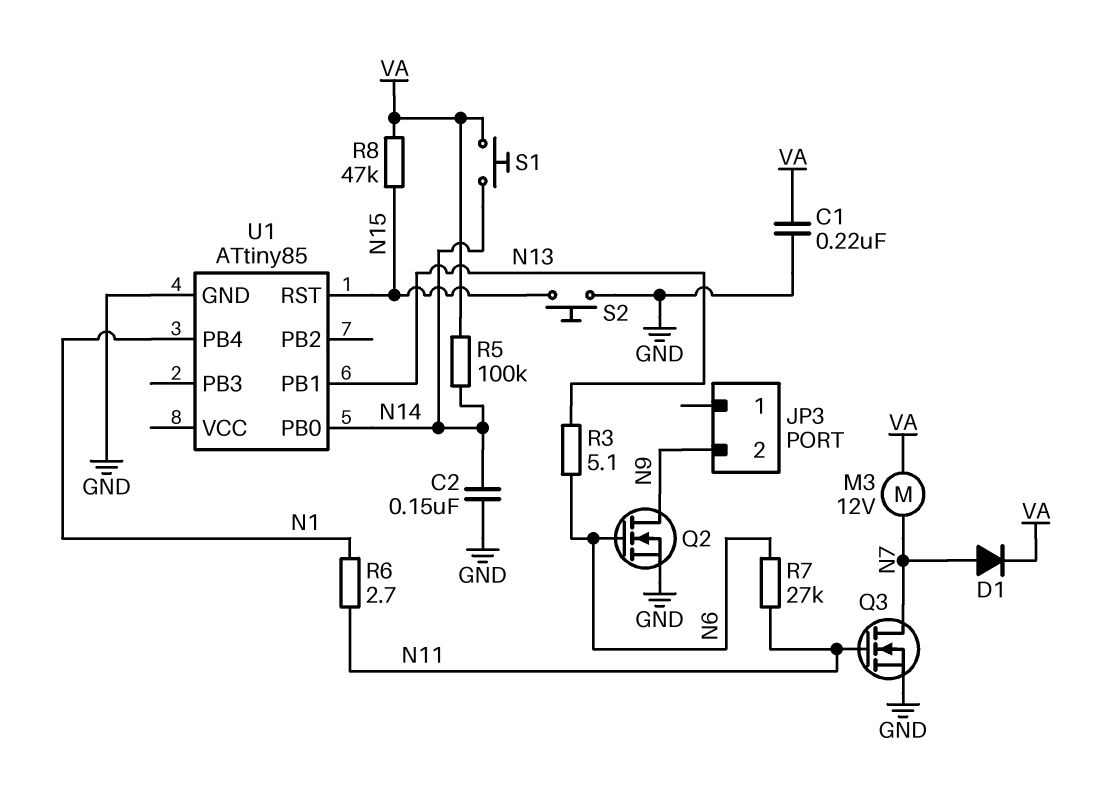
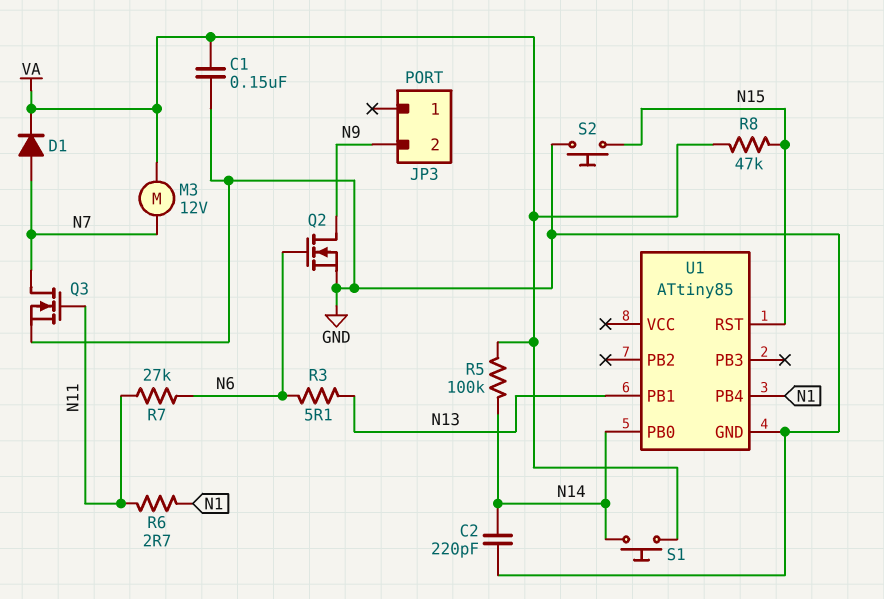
C1: 220nF (GND, VA) -> 150nF (GND, VA)
C2: 150nF (GND, N14) -> 220pF (GND, N14)

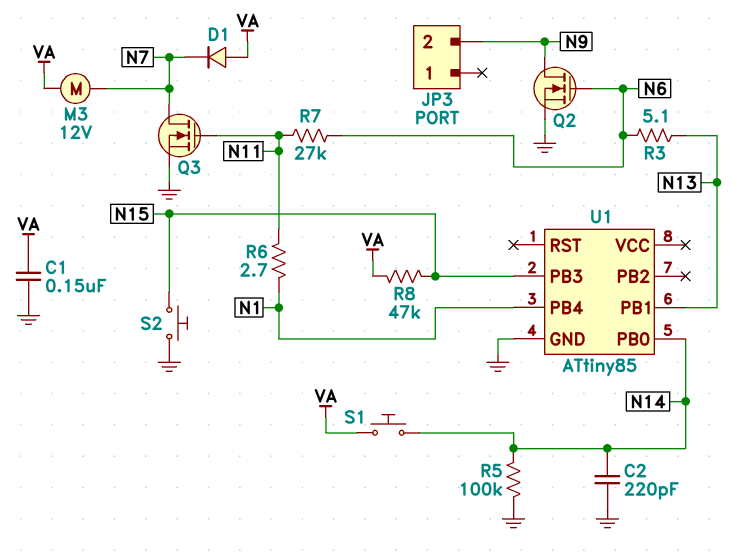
D1: diode (A N7, K VA) -> diode (A VA, K N7)
R5: 100k (N14, VA) -> 100k (GND, N14)
U1 pin PB3: none -> N15
U1 pin RST: N15 -> none

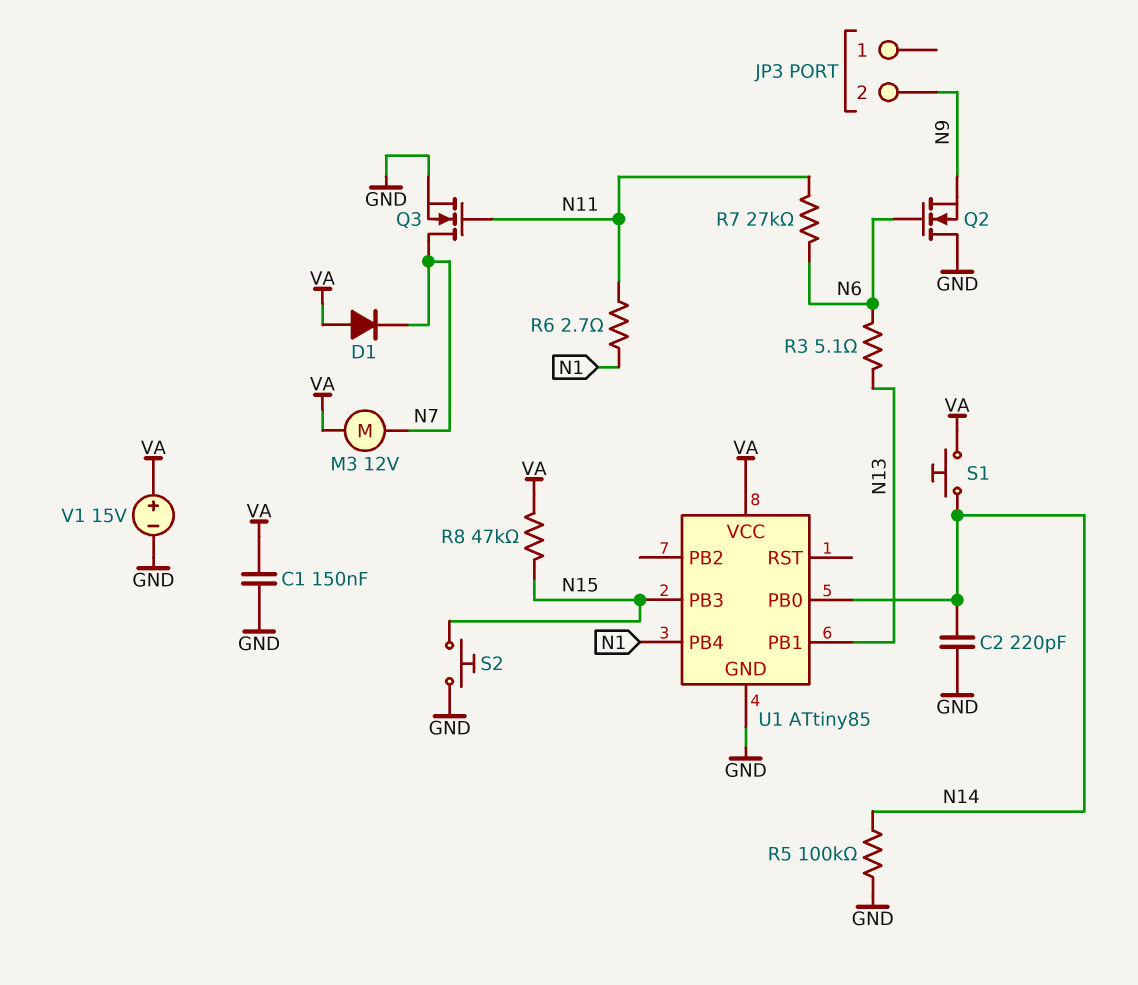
Q2: NMOS (G N6, D N9, S GND) -> NMOS (G N6, D GND, S N9)
U1 pin VCC: none -> VA
V1: none -> 15V (plus VA, minus GND)

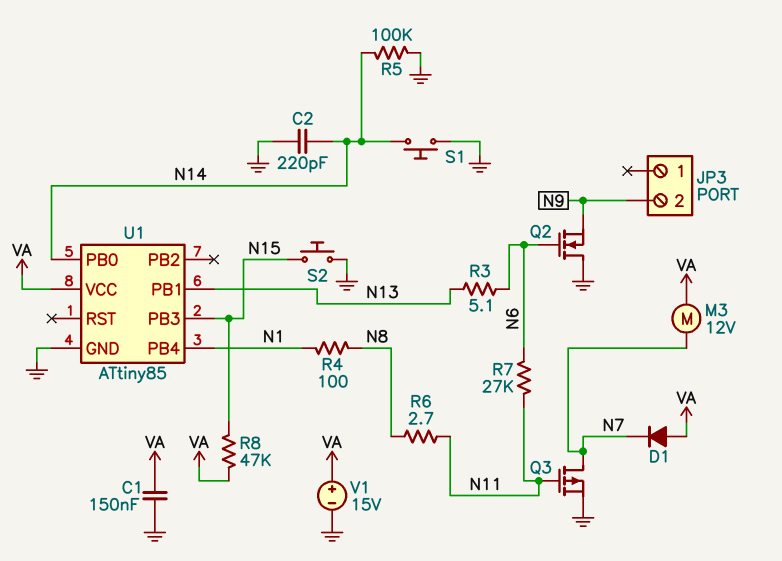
Q3: NMOS (G N11, D N7, S GND) -> PMOS (G N11, D N7, S GND)
R4: none -> 100 (N1, N8)
R6: 2.7 (N1, N11) -> 2.7 (N8, N11)
S1: button (N14, VA) -> button (GND, N14)

